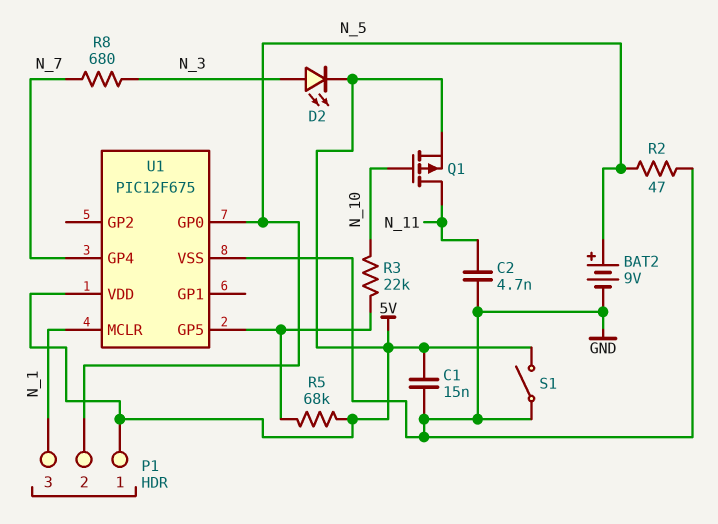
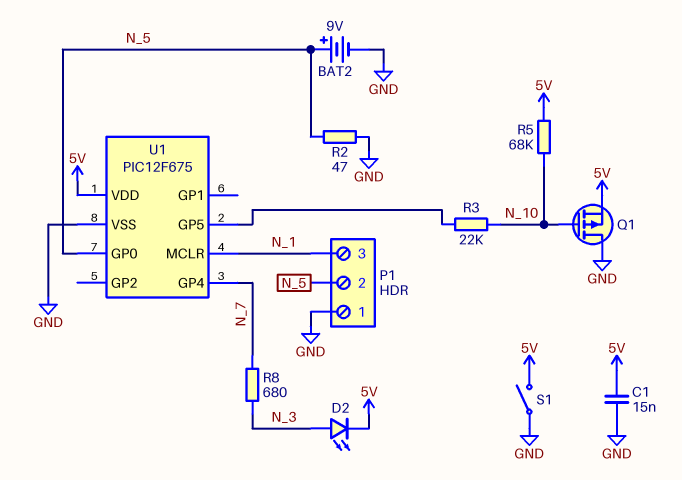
C2: 4.7nF (GND, N_11) -> none
P1 pin 1: 5V -> GND
Q1: PMOS (G N_10, D N_11, S 5V) -> PMOS (G N_10, D GND, S 5V)
R5: 68k (5V, U1/GP5) -> 68k (5V, N_10)

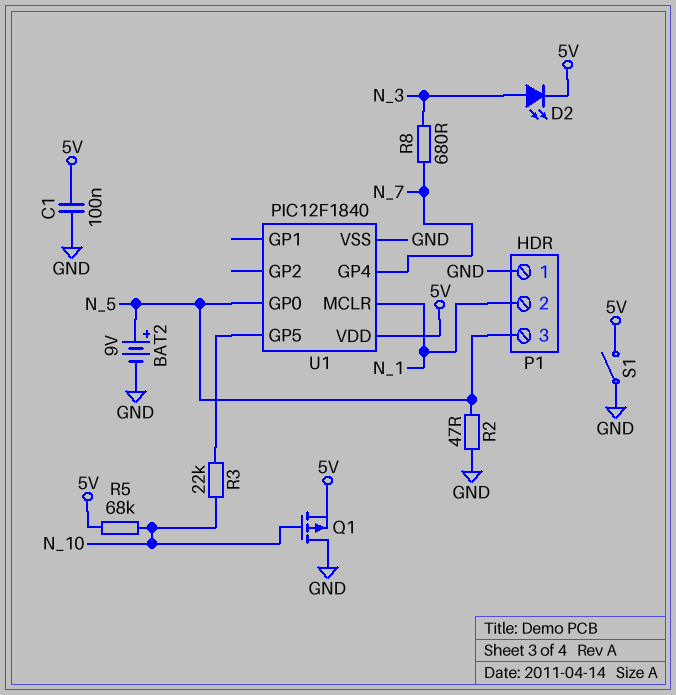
C1: 15nF (5V, GND) -> 100nF (5V, GND)
P1 pin 2: N_5 -> N_1
P1 pin 3: N_1 -> N_5
U1: PIC12F675 -> PIC12F1840

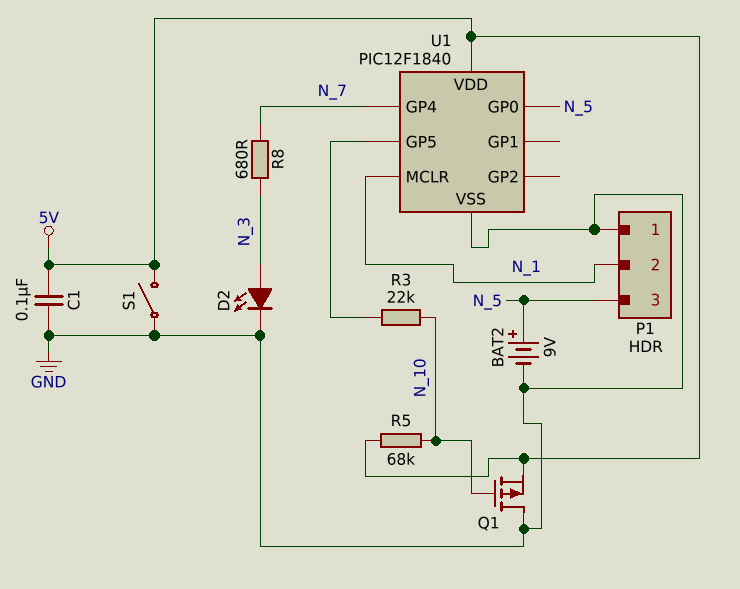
D2: LED (A N_3, K 5V) -> LED (A N_3, K GND)
R2: 47 (GND, N_5) -> none

